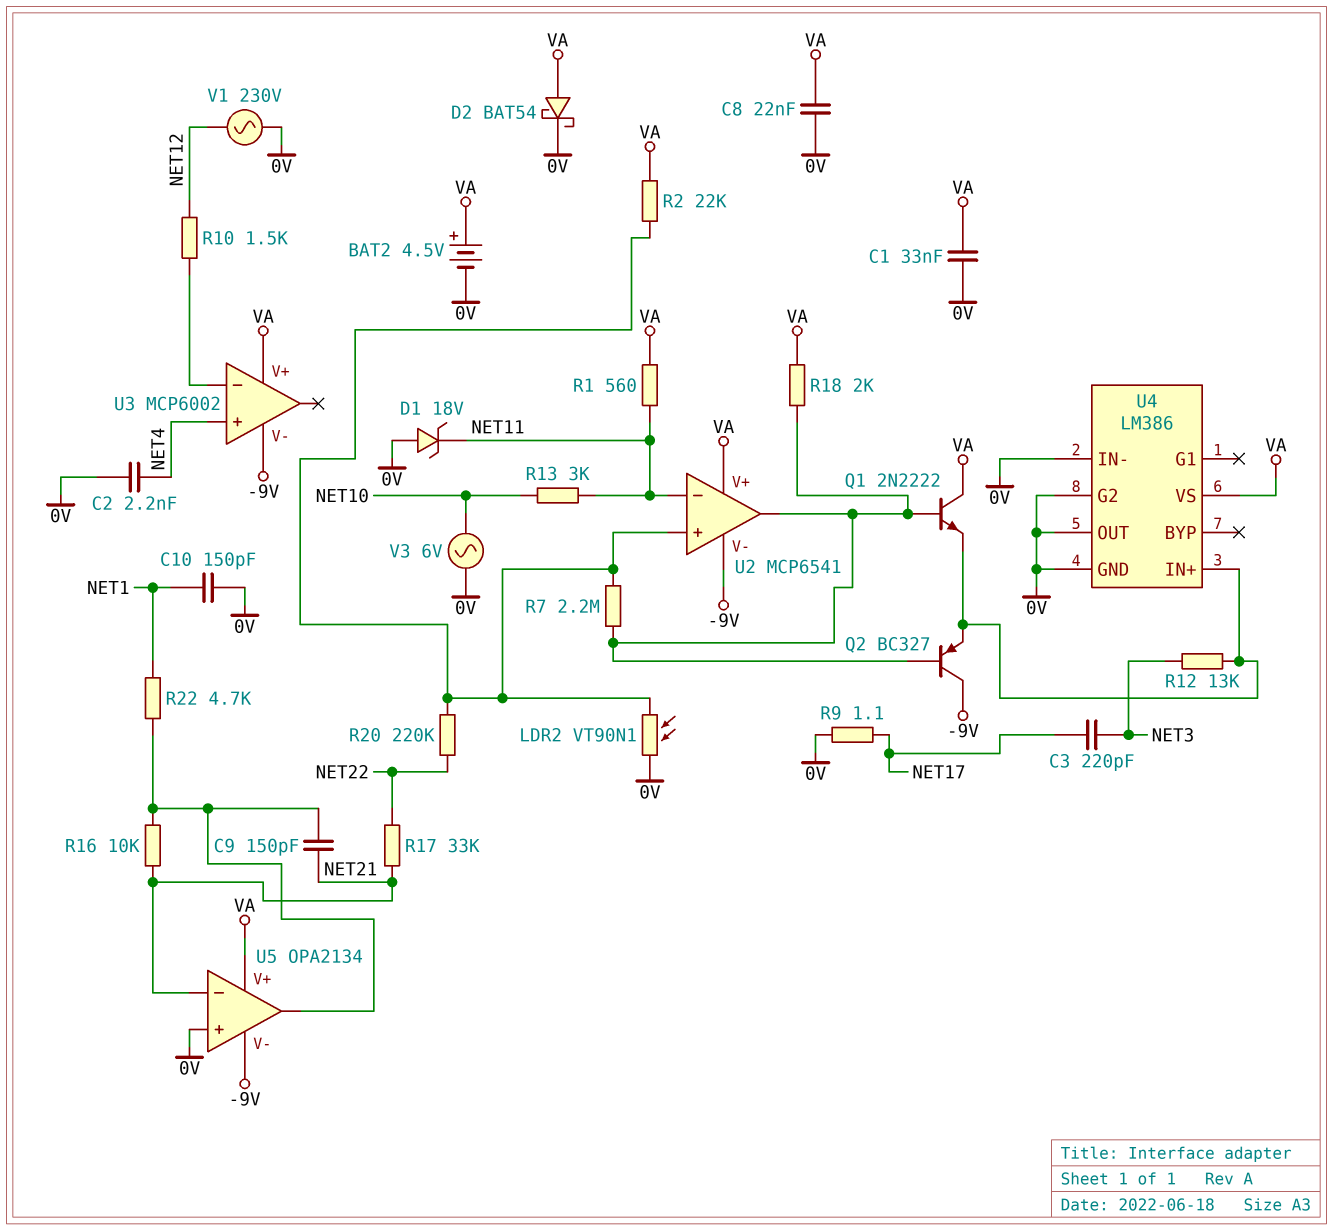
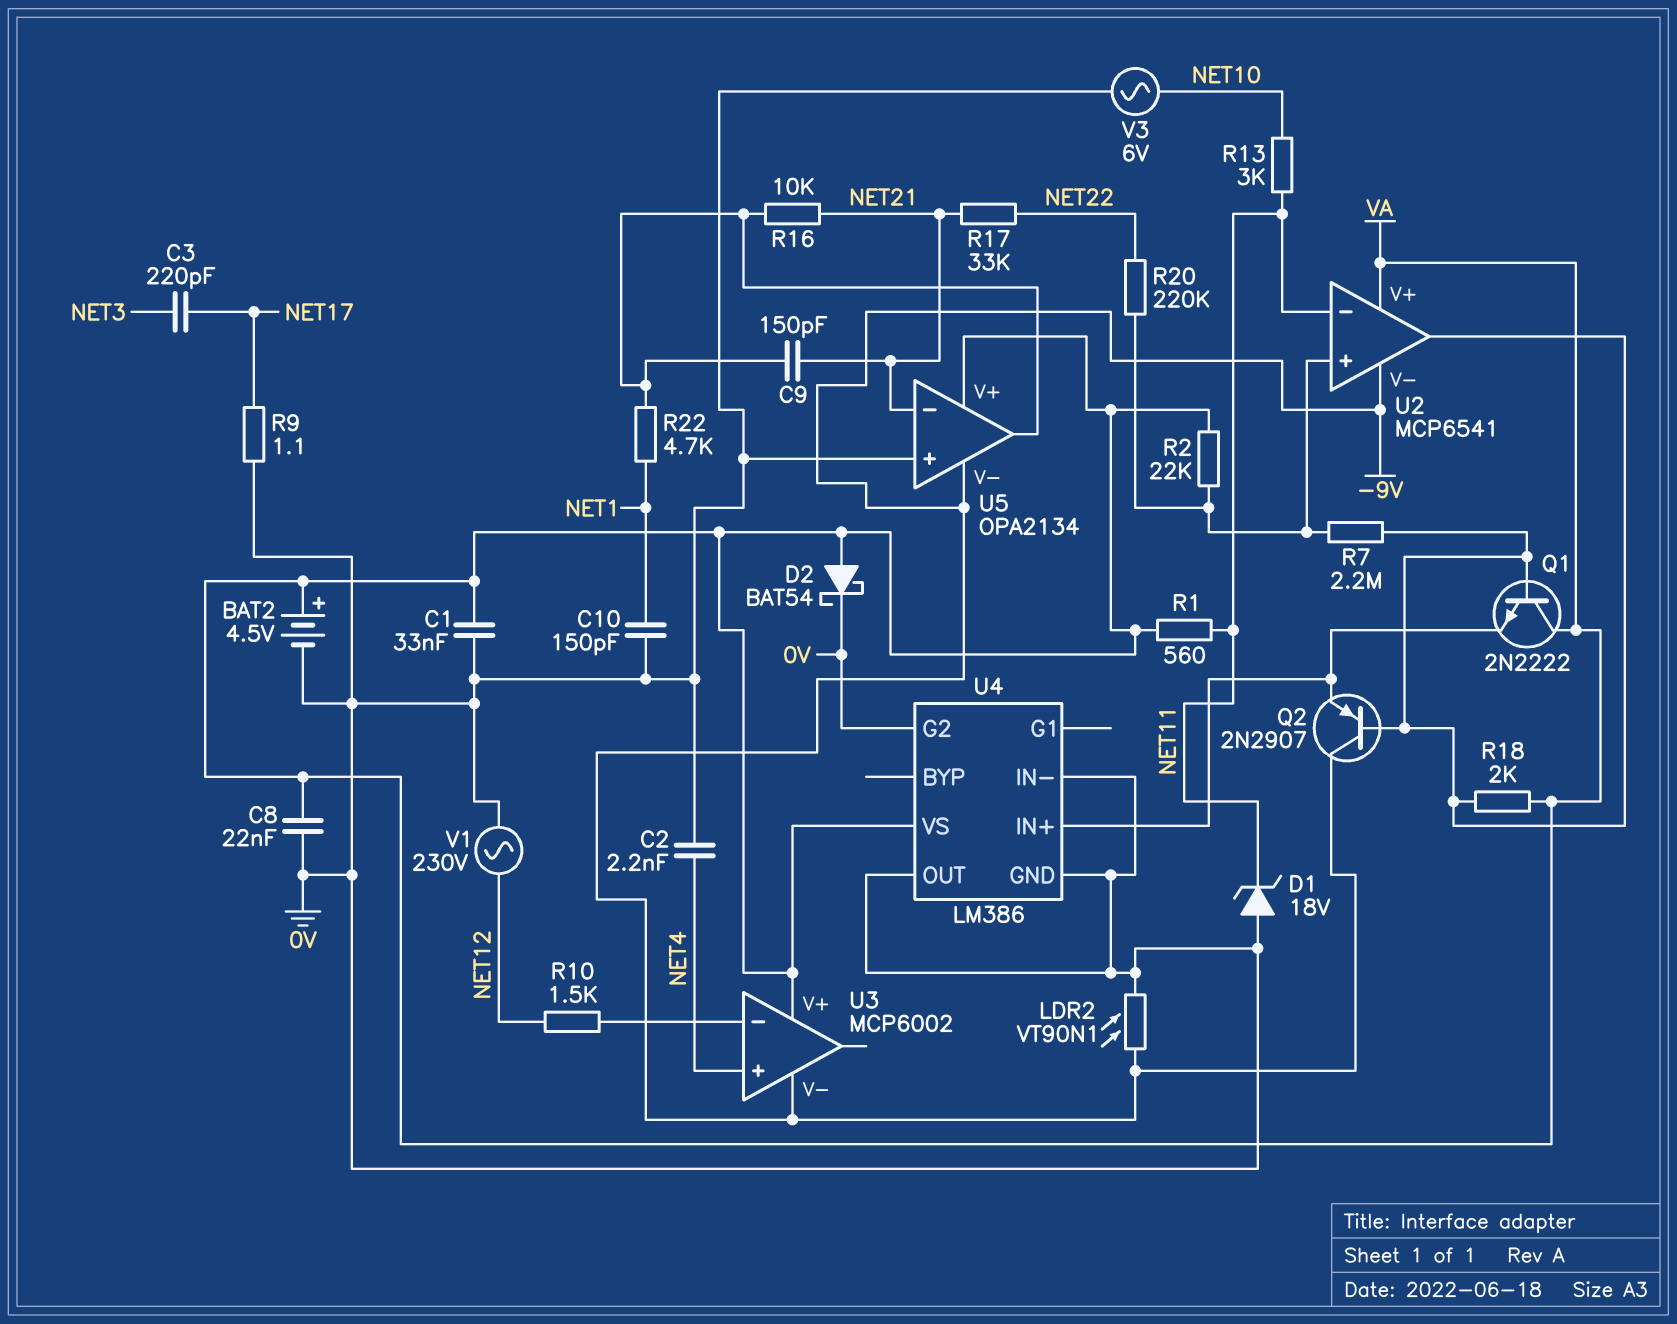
LDR2: VT90N1 (0V, U2/in+) -> VT90N1 (-9V, 0V)
Q2: PNP BC327 (B U2/out, C -9V, E U4/IN+) -> PNP 2N2907 (B U2/out, C -9V, E U4/IN+)
R12: 13k (NET3, U4/IN+) -> none

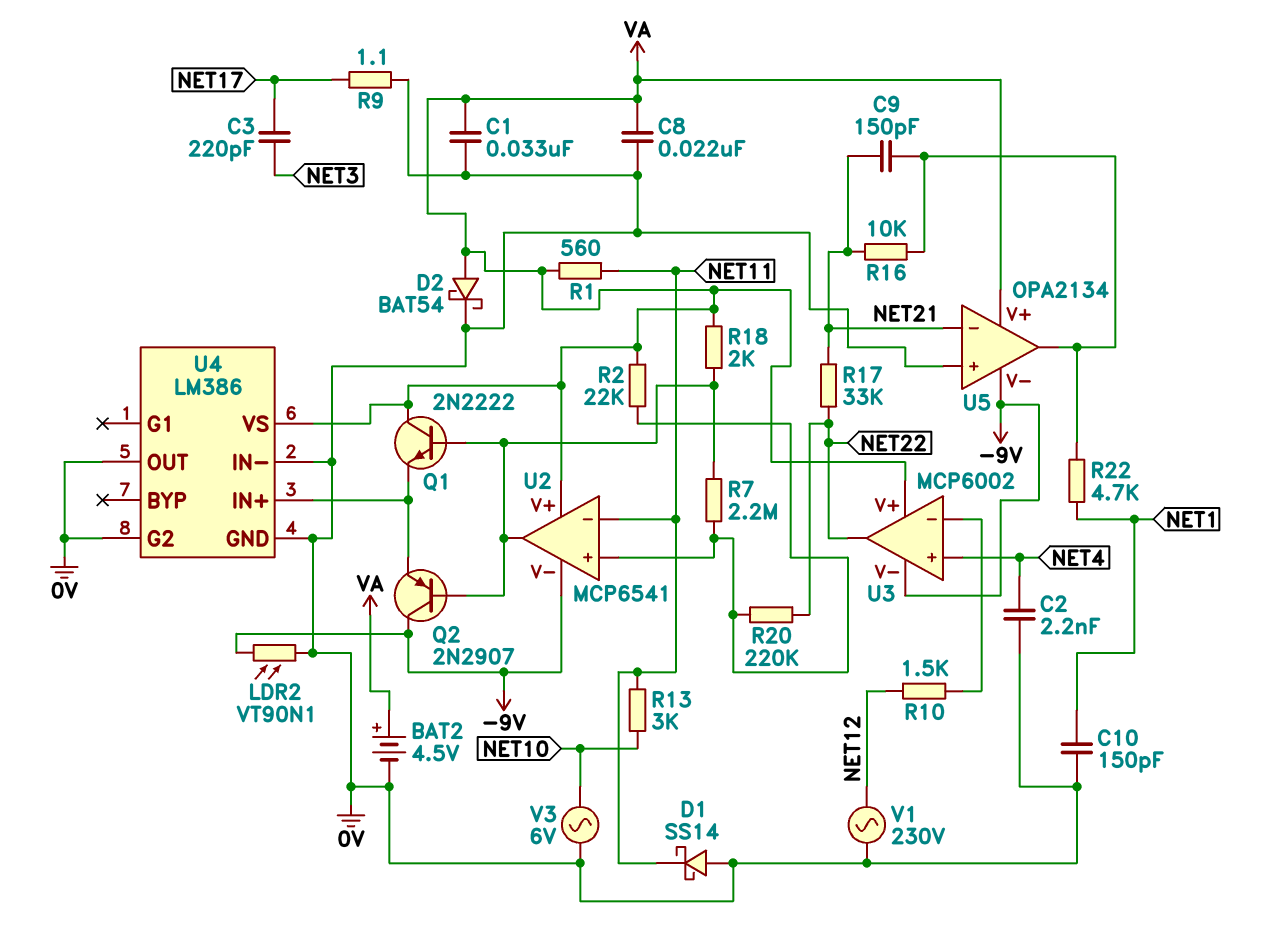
D1: zener 18V (A 0V, K NET11) -> schottky SS14 (A 0V, K NET11)
U3 pin out: none -> NET22

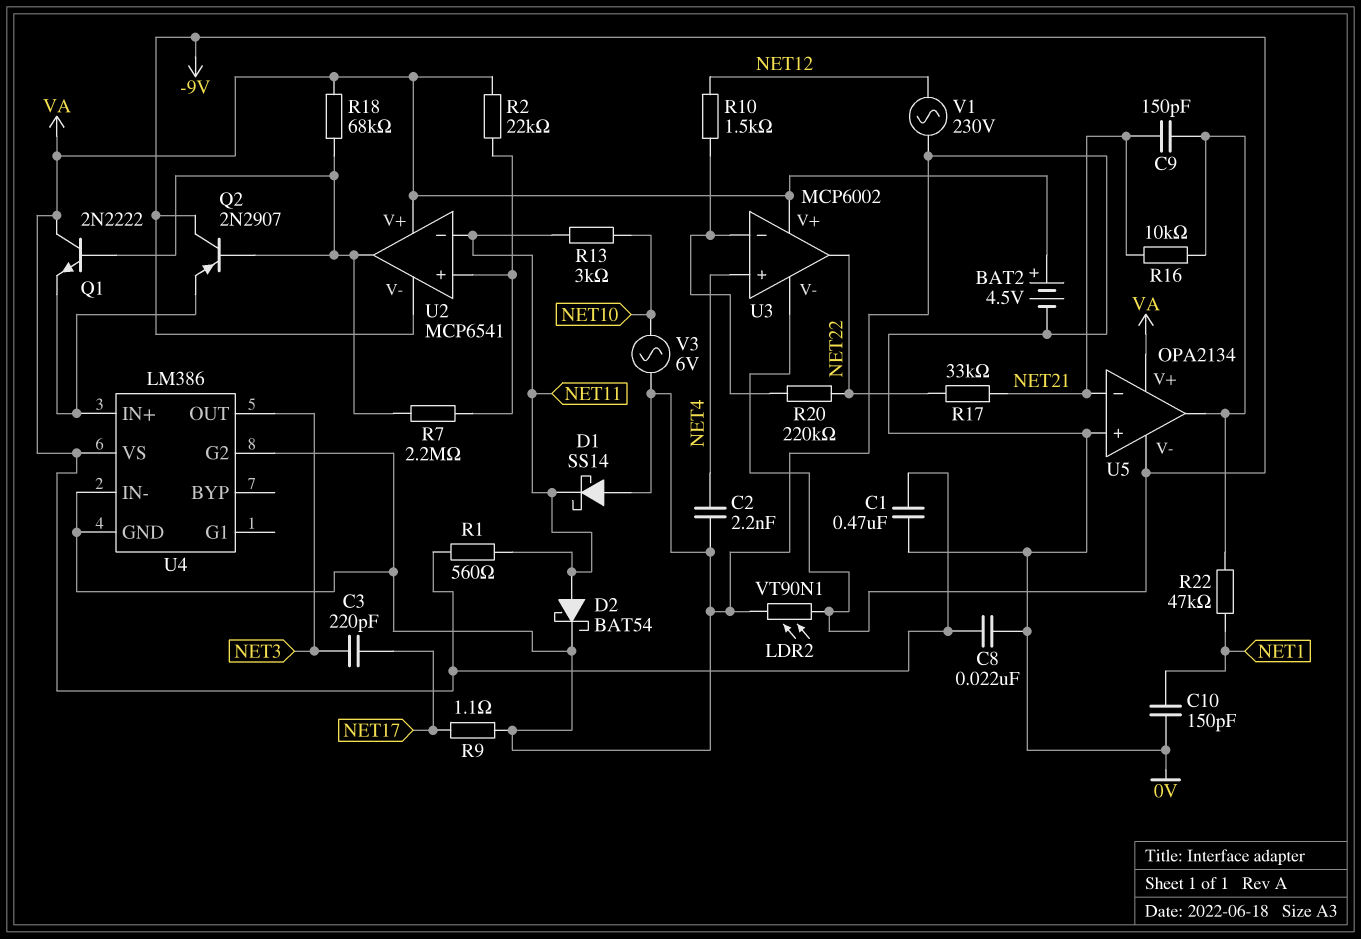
C1: 33nF (0V, VA) -> 470nF (0V, VA)
D2: schottky BAT54 (A VA, K 0V) -> schottky BAT54 (A NET11, K 0V)
R18: 2k (U2/out, VA) -> 68k (U2/out, VA)
R20: 220k (NET22, U2/in+) -> 220k (NET22, U3/in-)
R22: 4.7k (NET1, U5/out) -> 47k (NET1, U5/out)
U4 pin OUT: 0V -> NET3

